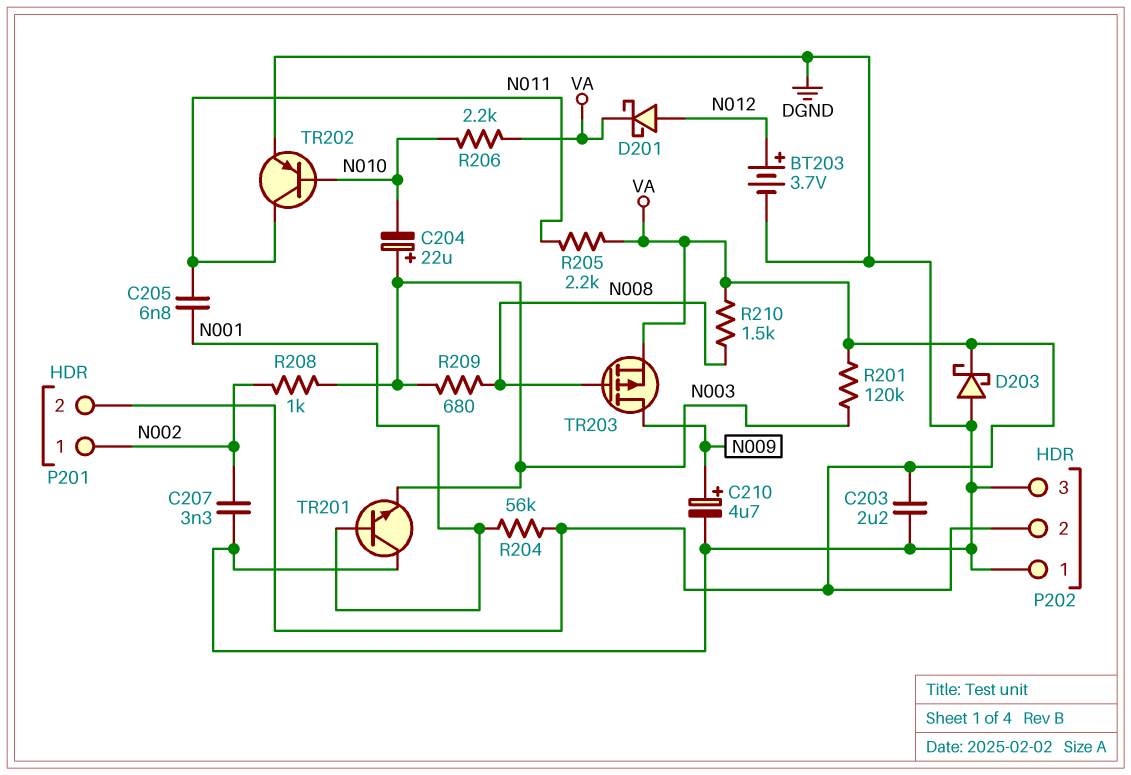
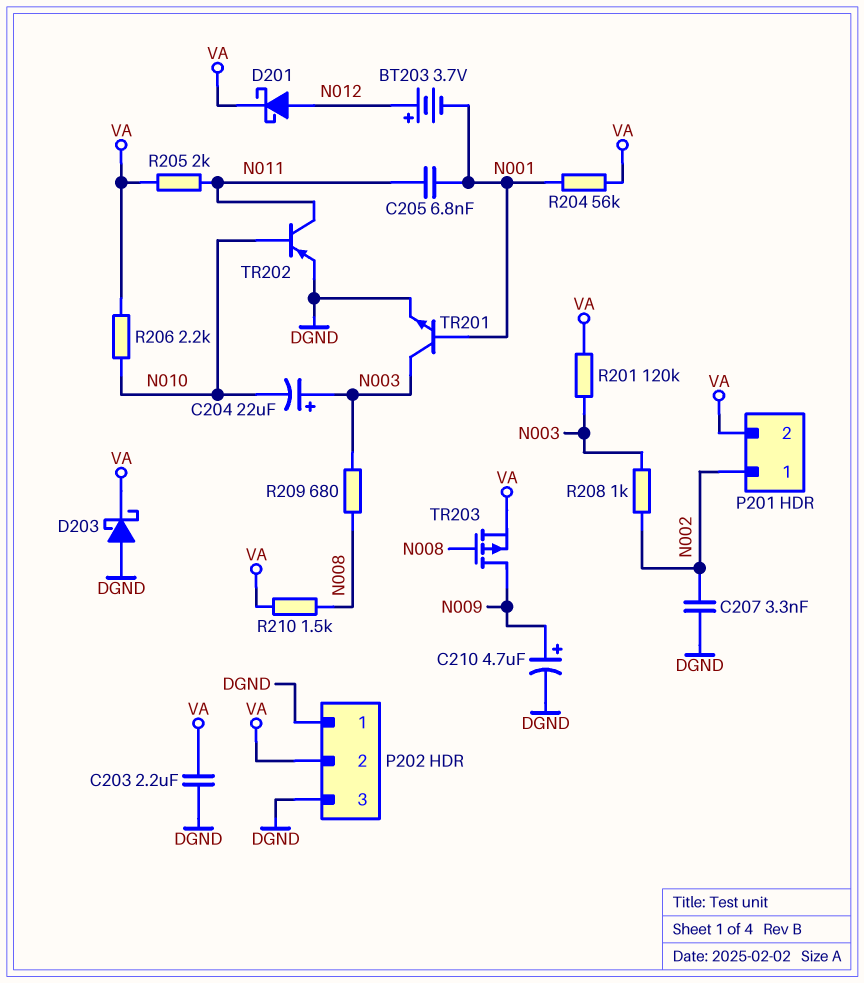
BT203: 3.7V (plus N012, minus DGND) -> 3.7V (plus N012, minus N001)
R205: 2.2k (N011, VA) -> 2k (N011, VA)
TR201: NPN (B N001, C DGND, E N003) -> NPN (B N001, C N003, E DGND)

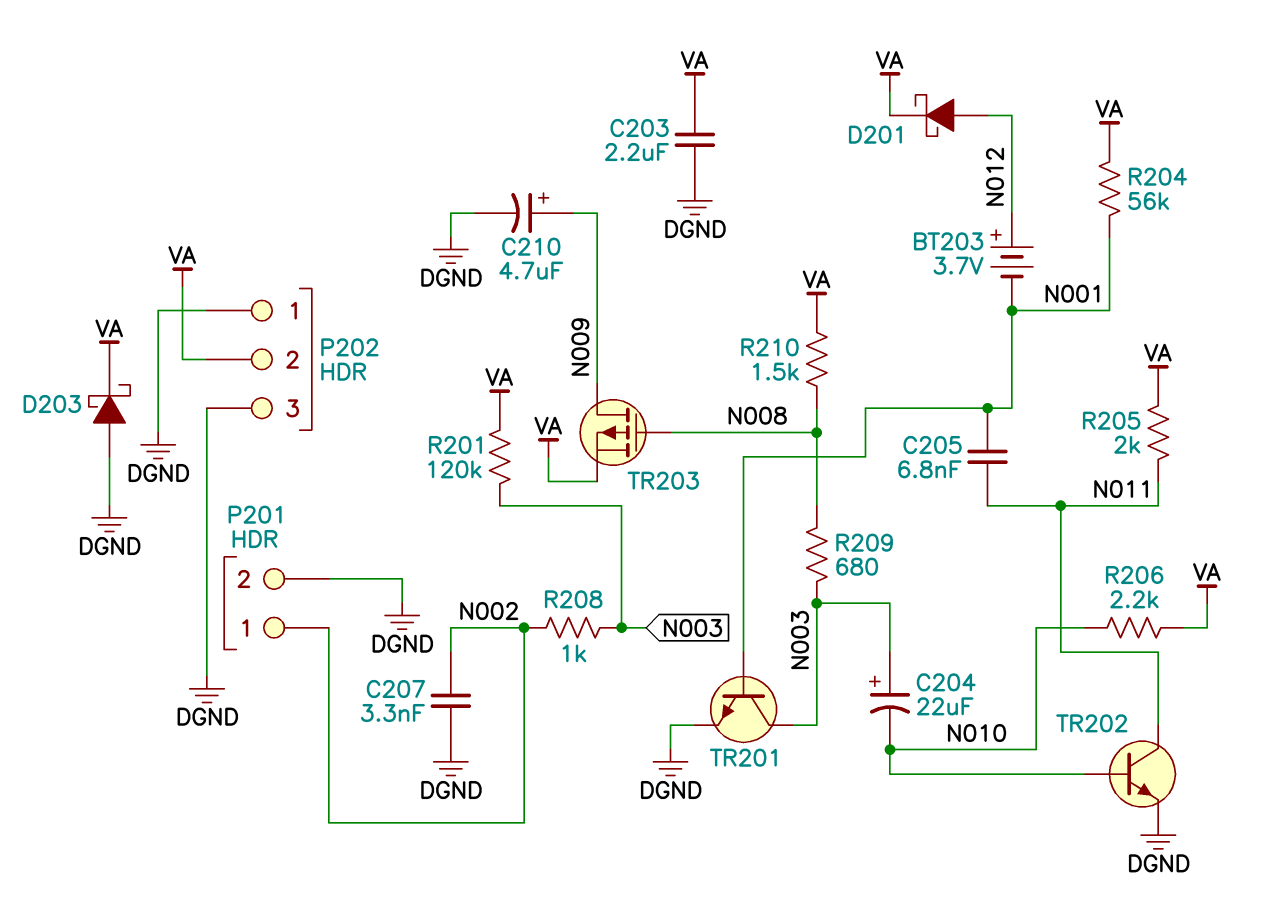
P201 pin 2: VA -> DGND
TR202: PNP (B N010, C N011, E DGND) -> NPN (B N010, C N011, E DGND)

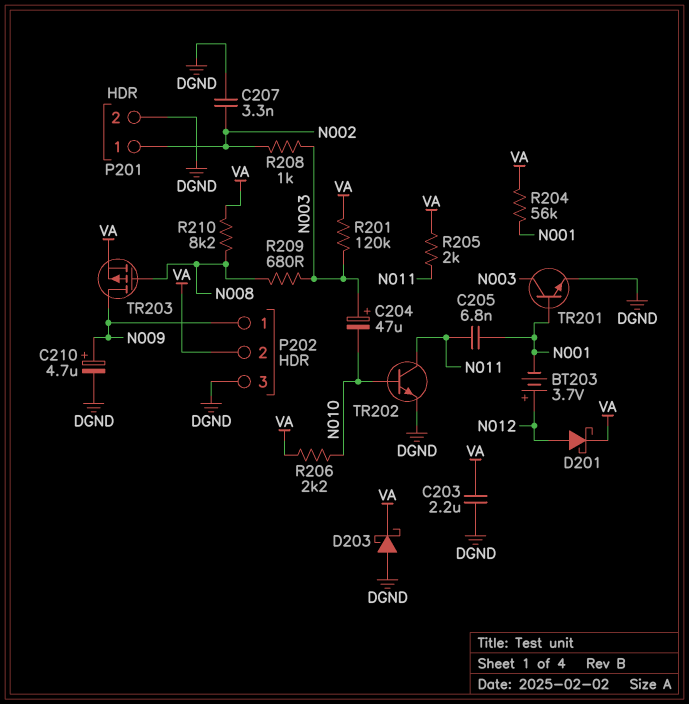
C204: 22uF (plus N003, minus N010) -> 47uF (plus N003, minus N010)
P202 pin 1: DGND -> N009
R210: 1.5k (N008, VA) -> 8.2k (N008, VA)

